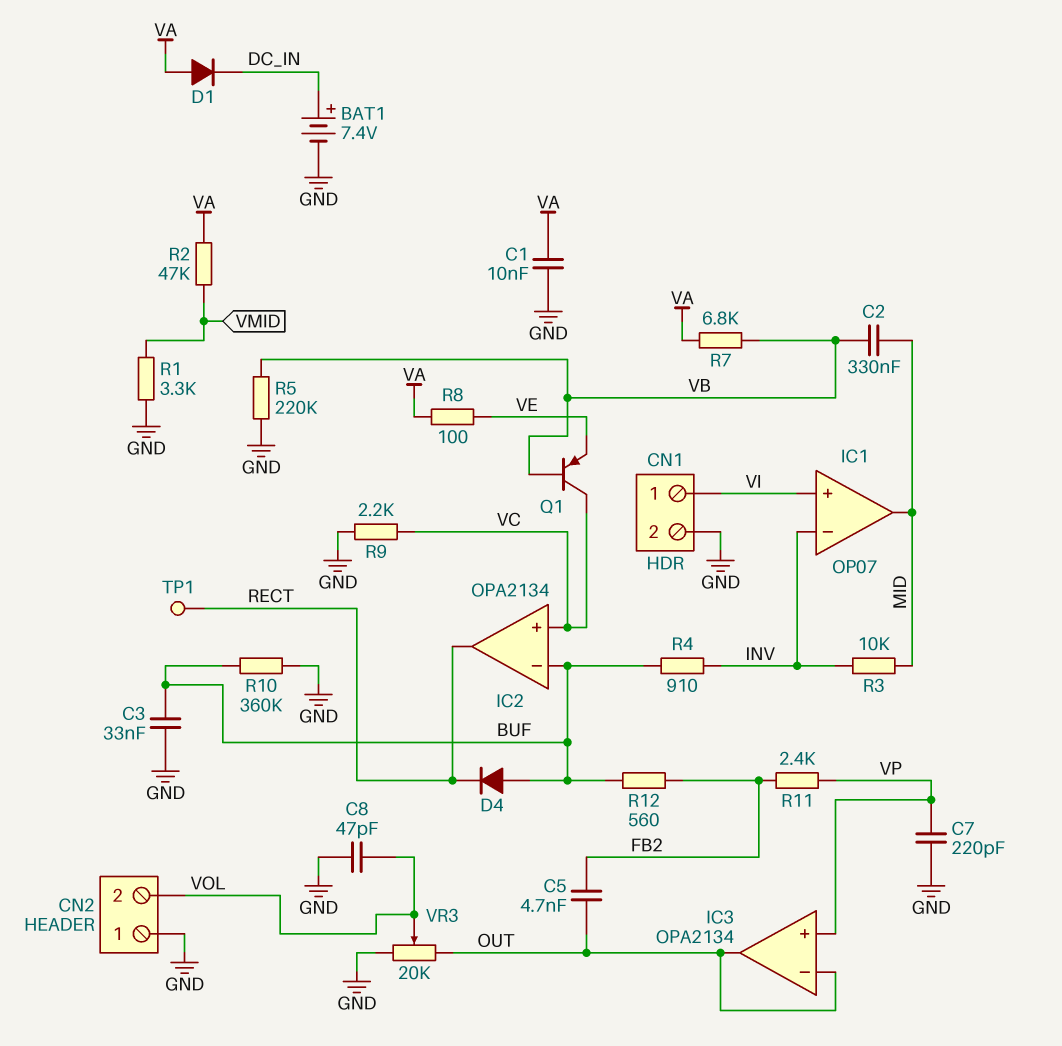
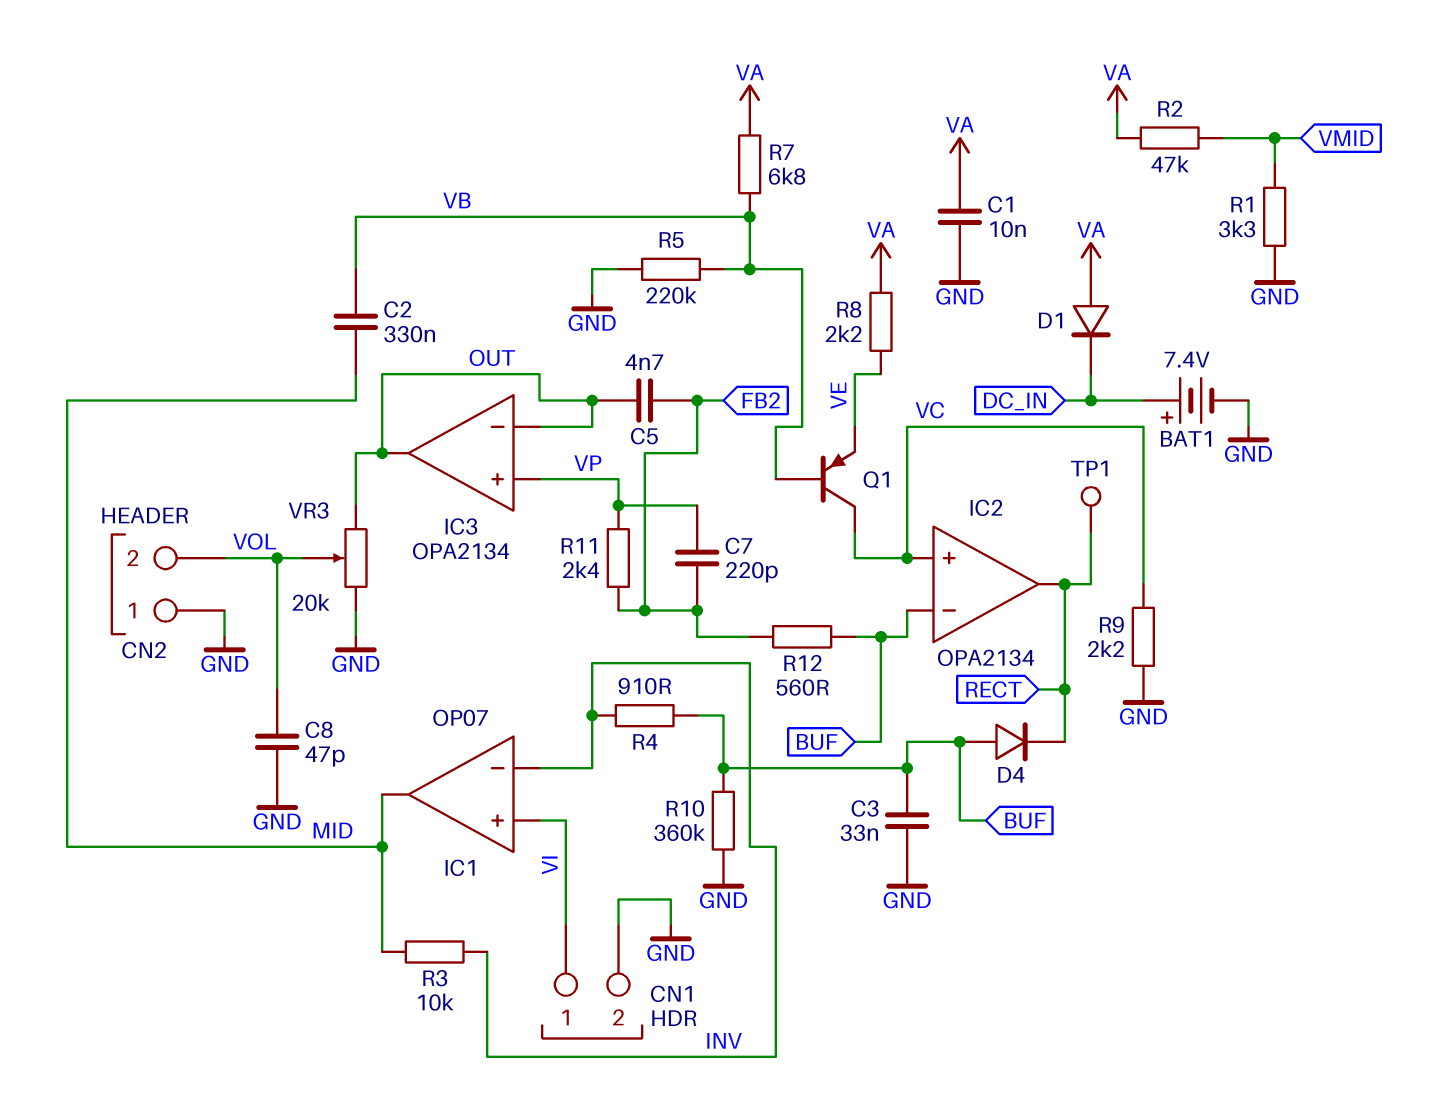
C7: 220pF (GND, VP) -> 220pF (FB2, VP)
R8: 100 (VA, VE) -> 2.2k (VA, VE)

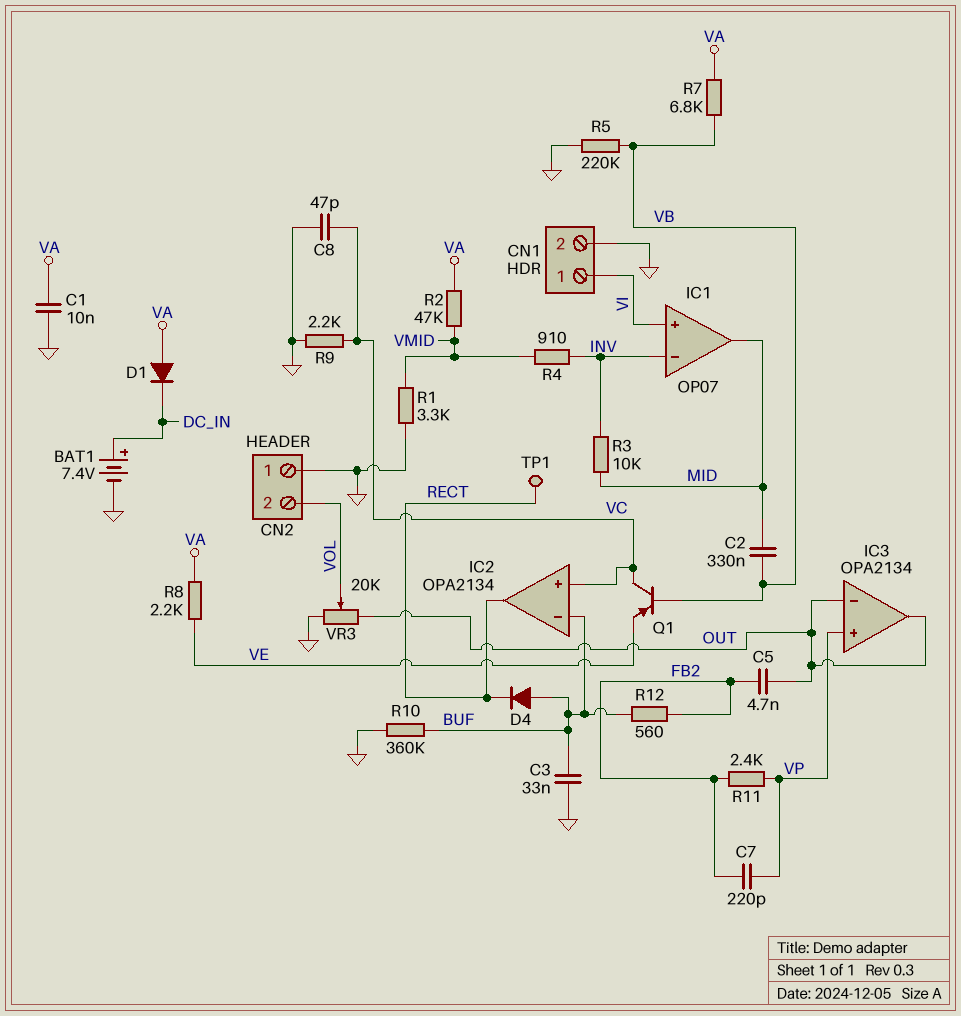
C8: 47pF (GND, VOL) -> 47pF (GND, VC)
R4: 910 (BUF, INV) -> 910 (INV, VMID)

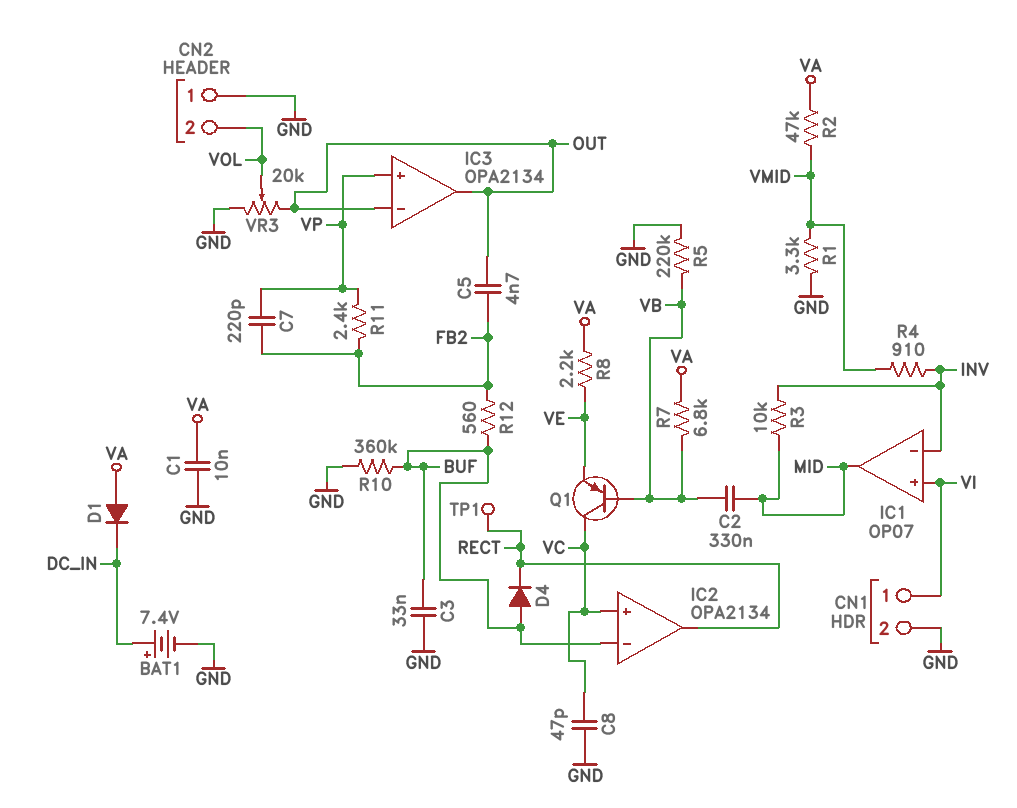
R9: 2.2k (GND, VC) -> none

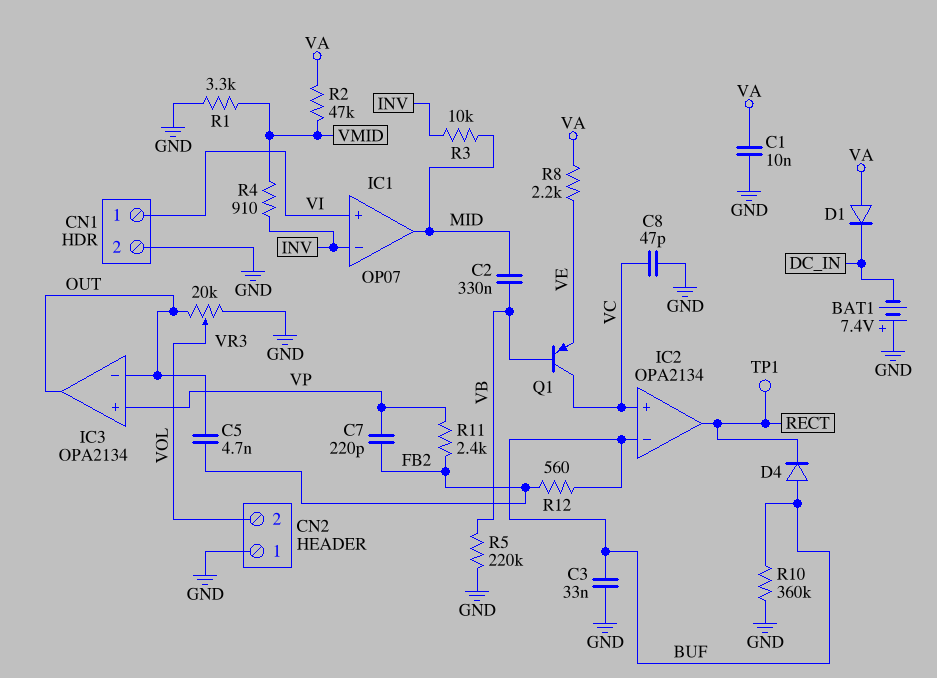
BAT1: 7.4V (plus DC_IN, minus GND) -> 7.4V (plus GND, minus DC_IN)
R7: 6.8k (VA, VB) -> none

